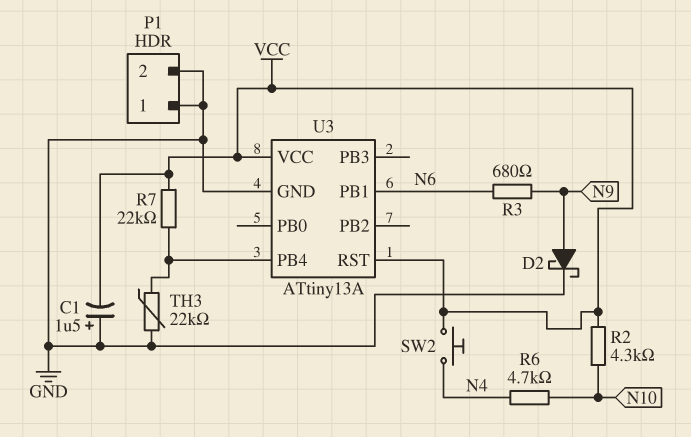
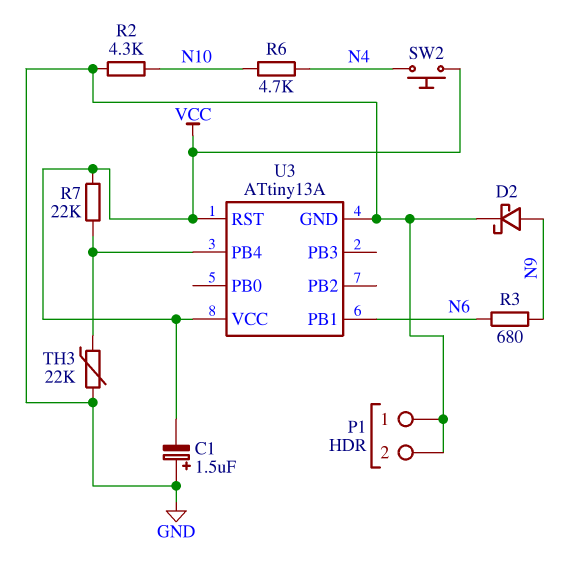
R2: 4.3k (N10, VCC) -> 4.3k (GND, N10)

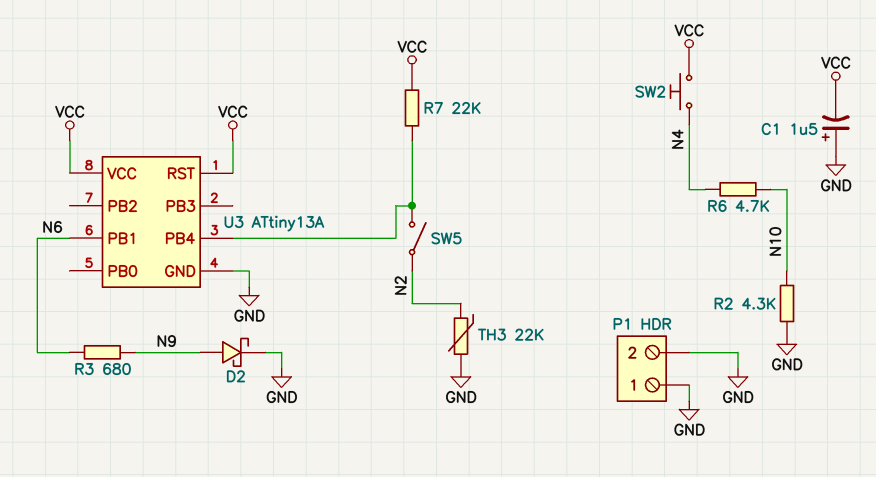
SW5: none -> switch (N2, U3/PB4)
TH3: 22k (GND, U3/PB4) -> 22k (GND, N2)

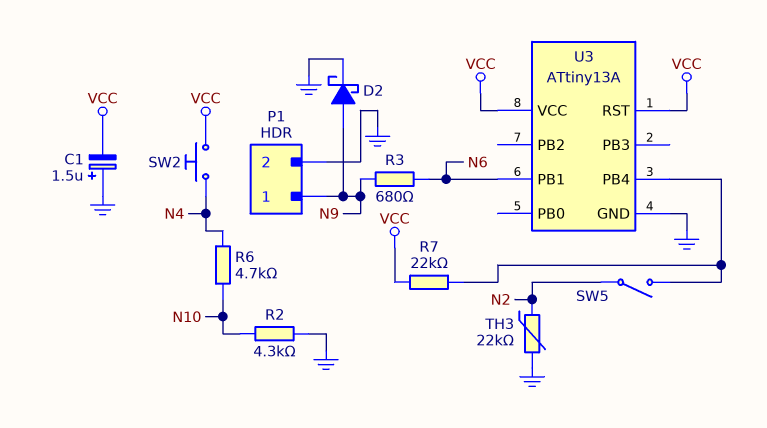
P1 pin 1: GND -> N9

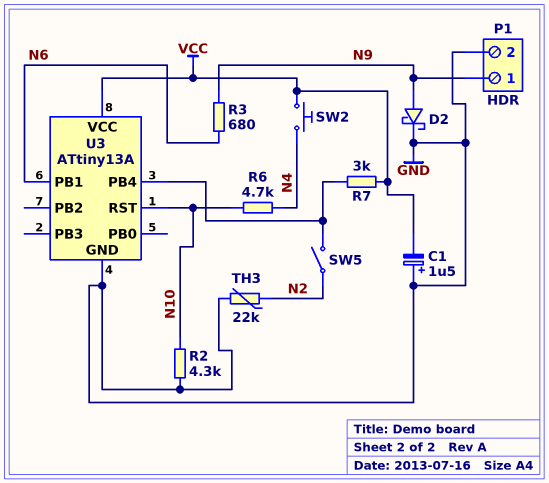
R7: 22k (U3/PB4, VCC) -> 3k (U3/PB4, VCC)
U3 pin RST: VCC -> N10

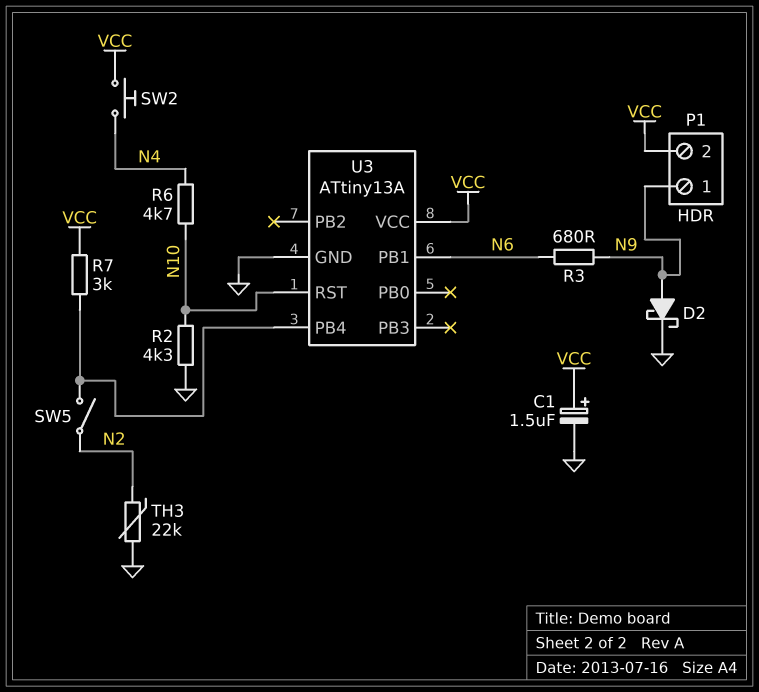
C1: 1.5uF (plus GND, minus VCC) -> 1.5uF (plus VCC, minus GND)
P1 pin 2: GND -> VCC

